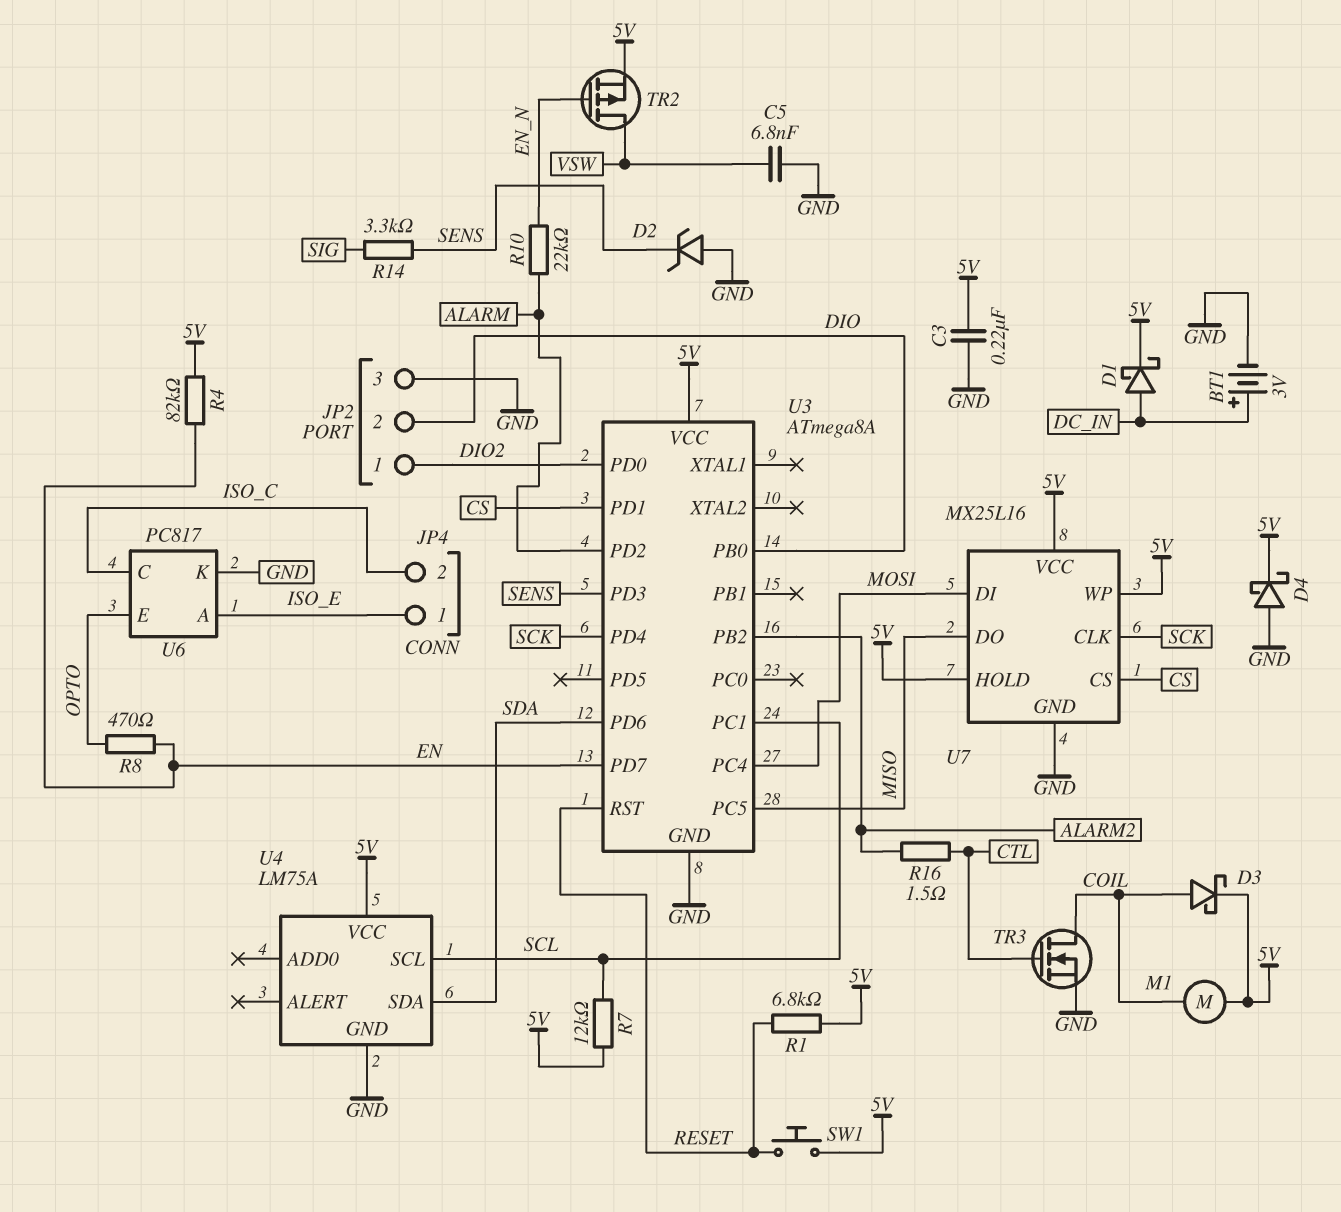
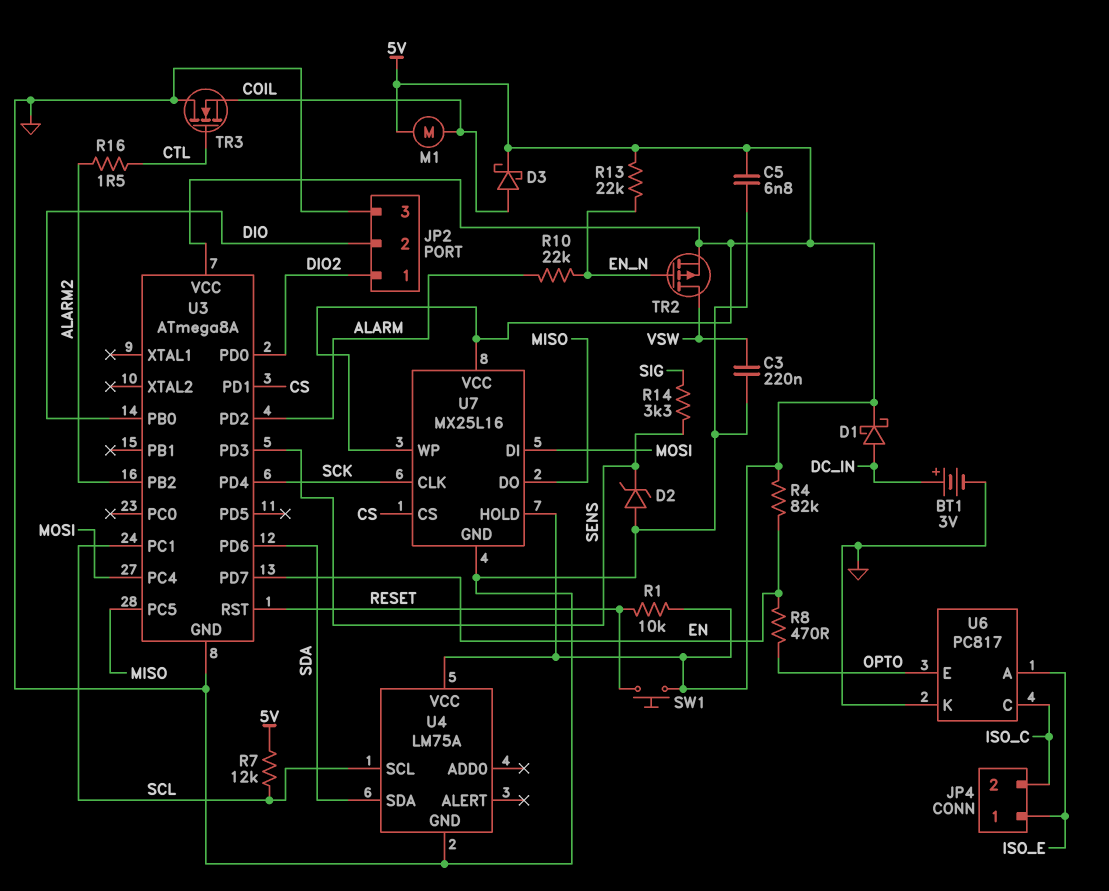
C3: 220nF (5V, GND) -> 220nF (GND, VSW)
C5: 6.8nF (GND, VSW) -> 6.8nF (5V, GND)
D4: schottky (A GND, K 5V) -> none
R1: 6.8k (5V, RESET) -> 10k (5V, RESET)
R13: none -> 22k (5V, EN_N)
TR3: NMOS (G CTL, D COIL, S GND) -> NMOS (G CTL, D GND, S COIL)

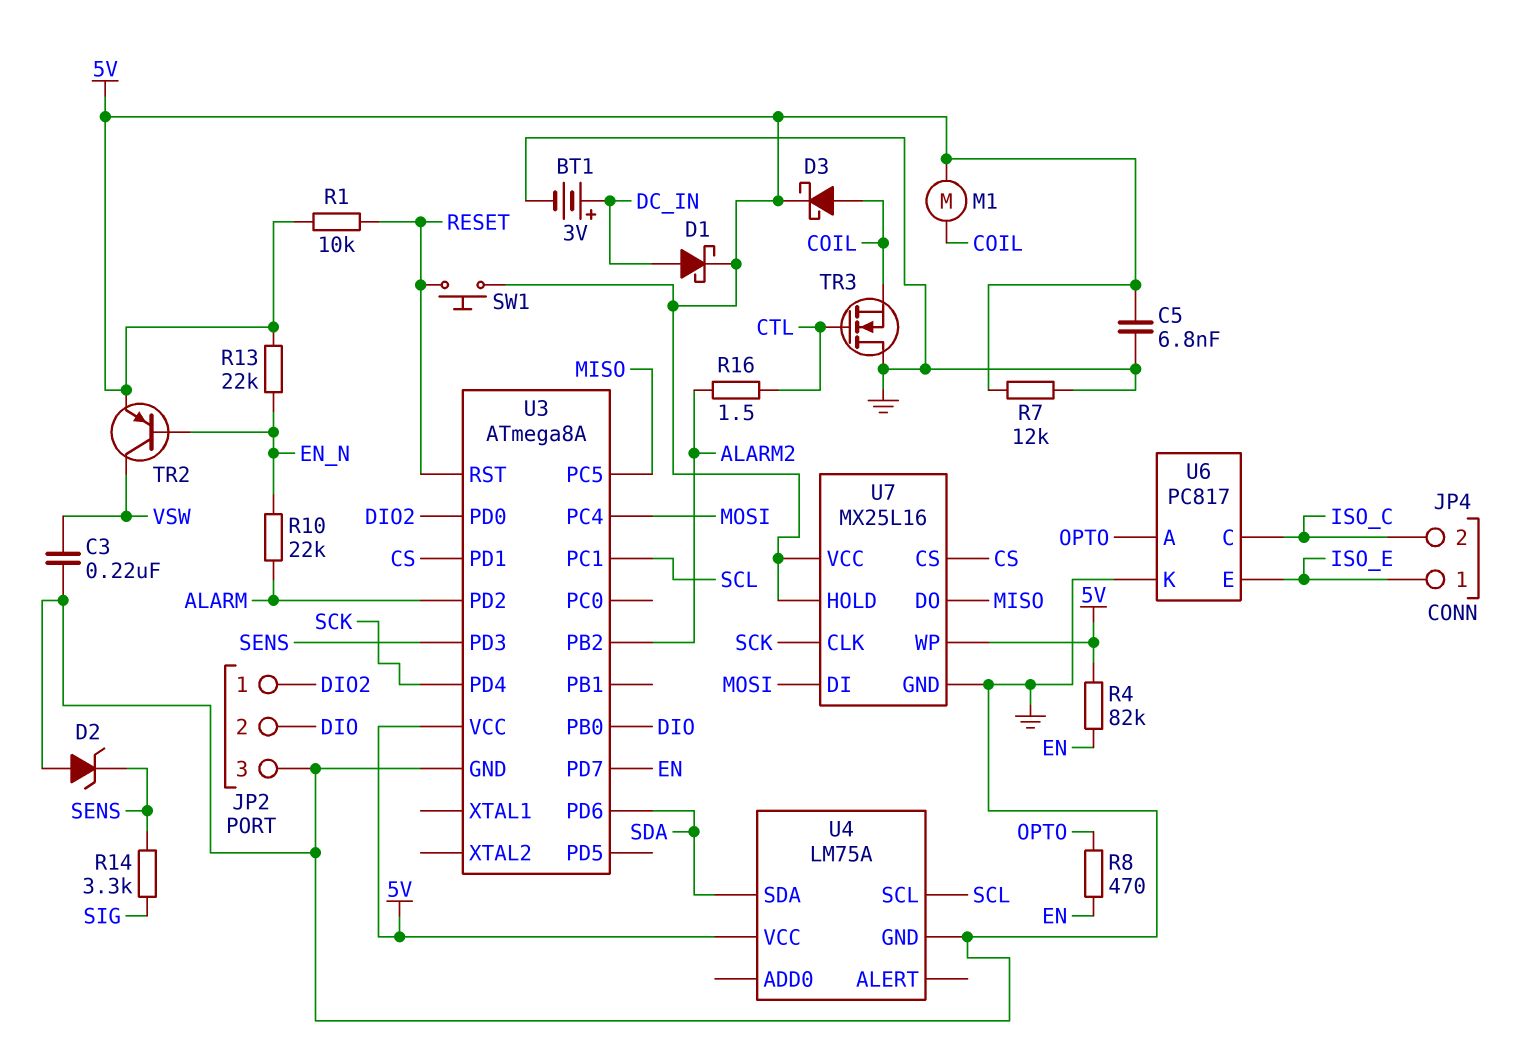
R7: 12k (5V, SCL) -> 12k (5V, GND)
TR2: PMOS (G EN_N, D VSW, S 5V) -> PNP (B EN_N, C VSW, E 5V)
U6 pin A: ISO_E -> OPTO
U6 pin E: OPTO -> ISO_E

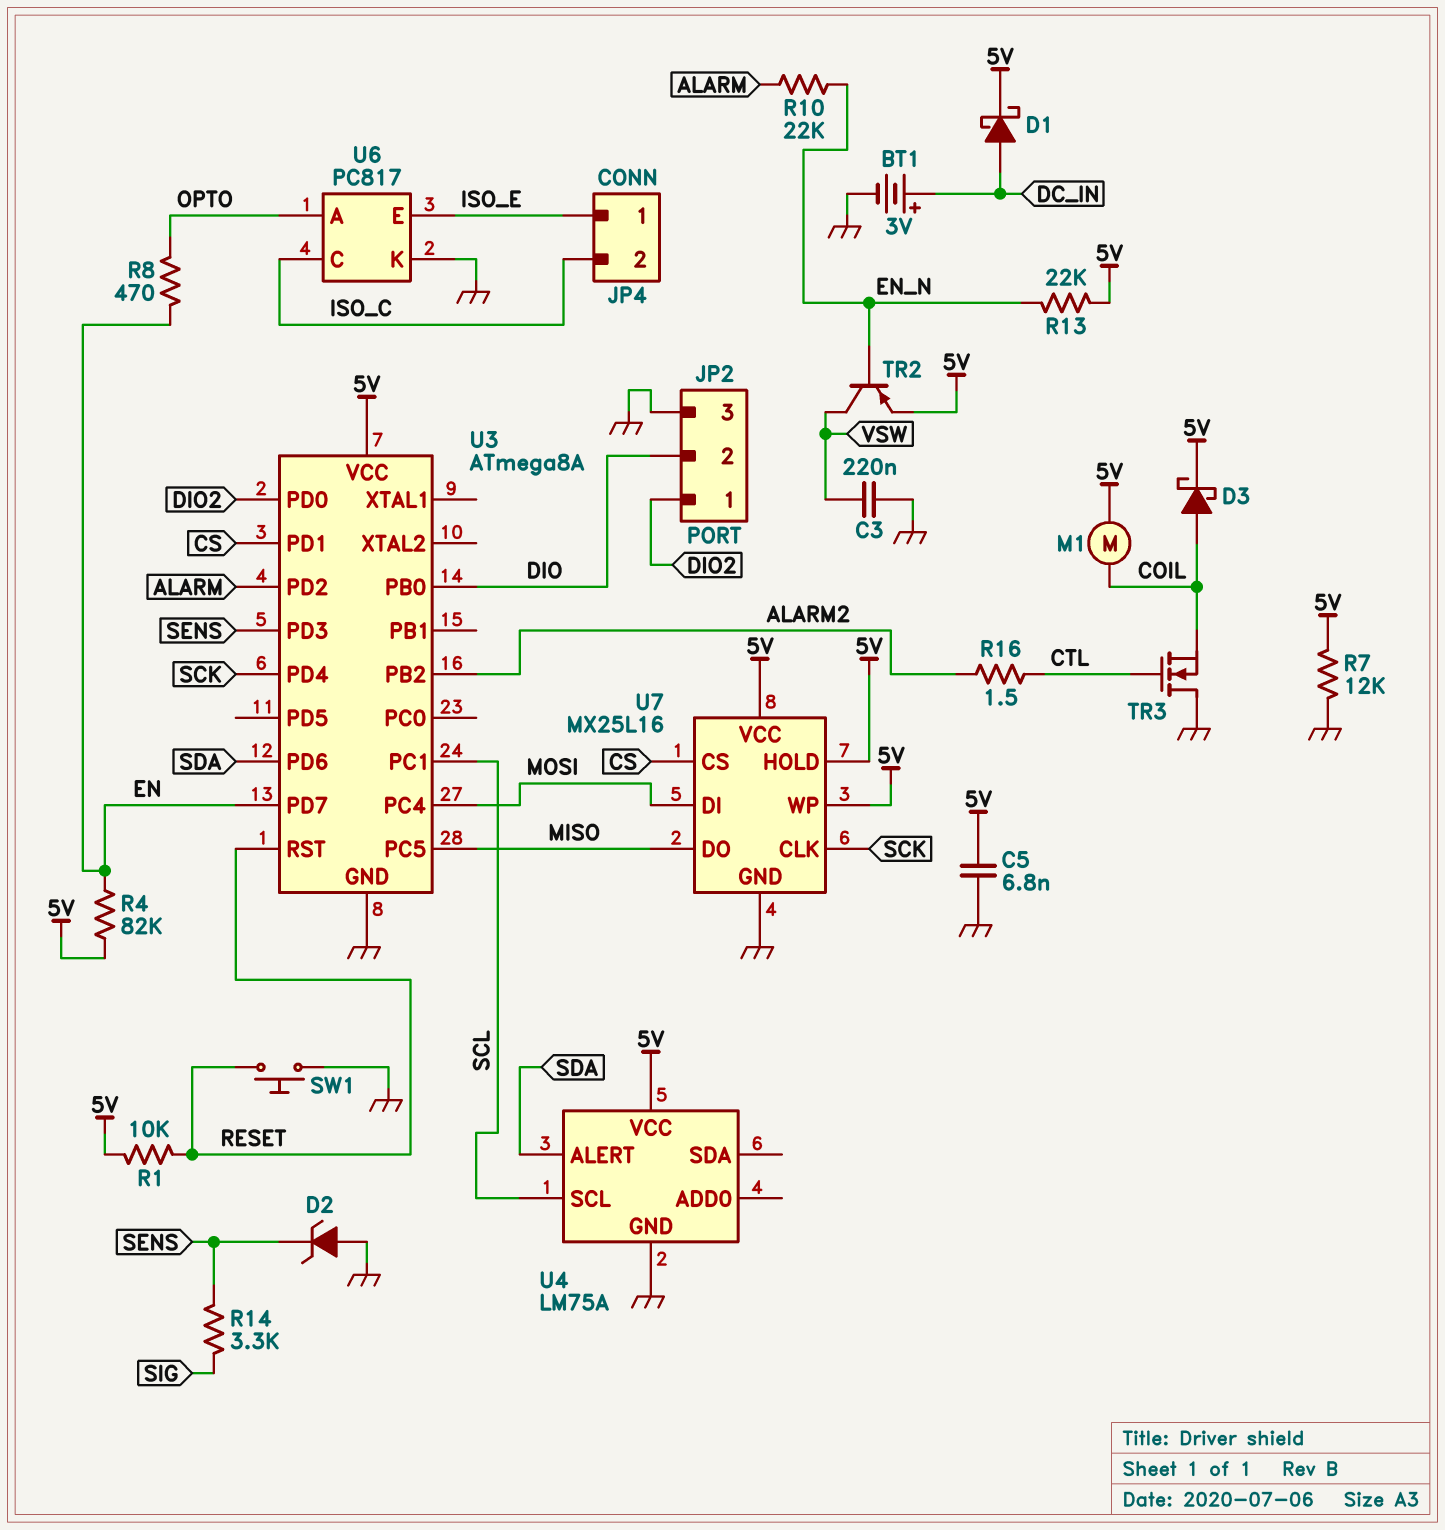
SW1: button (5V, RESET) -> button (GND, RESET)
U4 pin ALERT: none -> SDA
U4 pin SDA: SDA -> none

